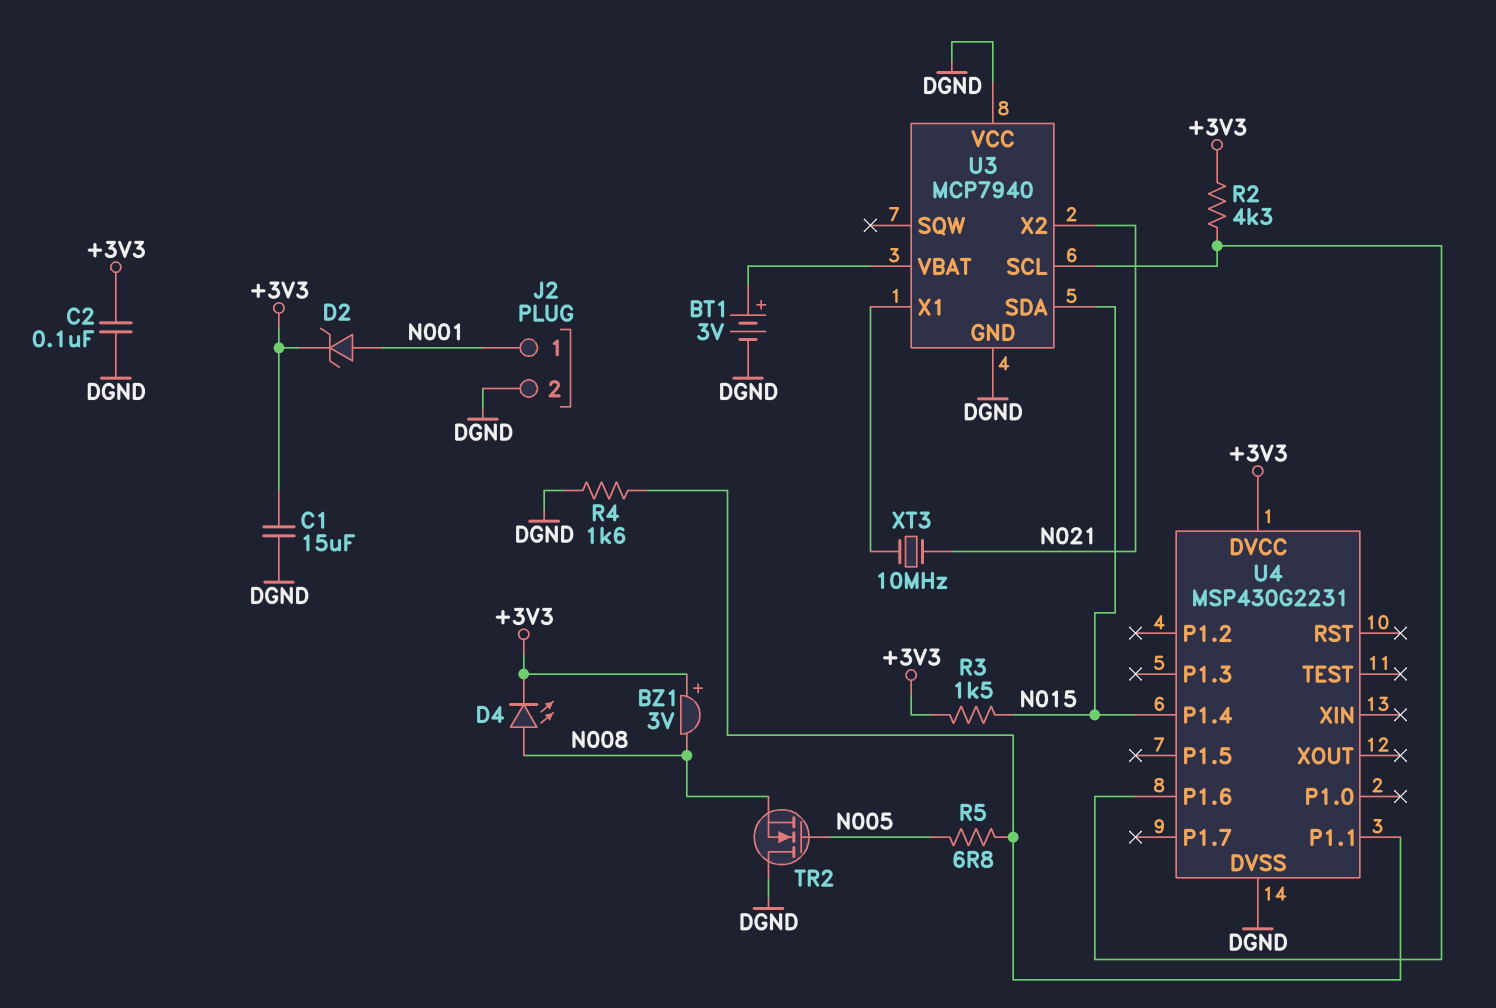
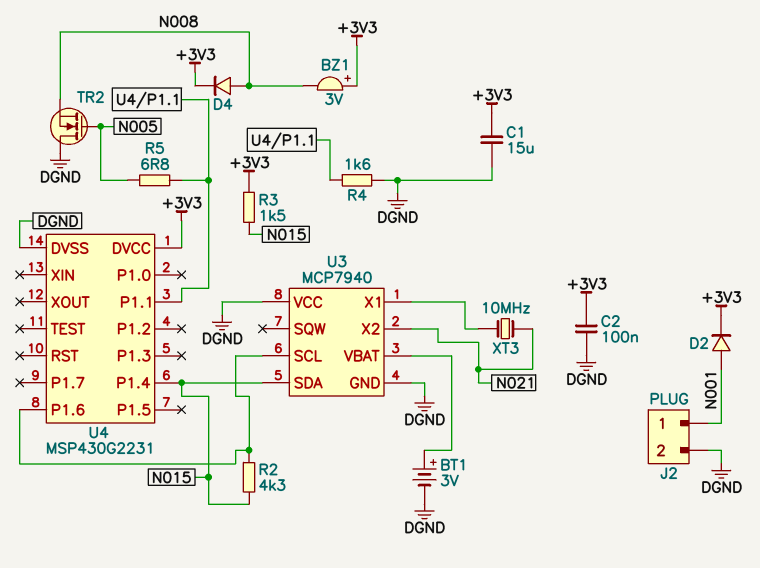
D2: zener (A N001, K +3V3) -> diode (A N001, K +3V3)
D4: LED (A N008, K +3V3) -> diode (A N008, K +3V3)
R2: 4.3k (+3V3, U3/SCL) -> 4.3k (N015, U3/SCL)

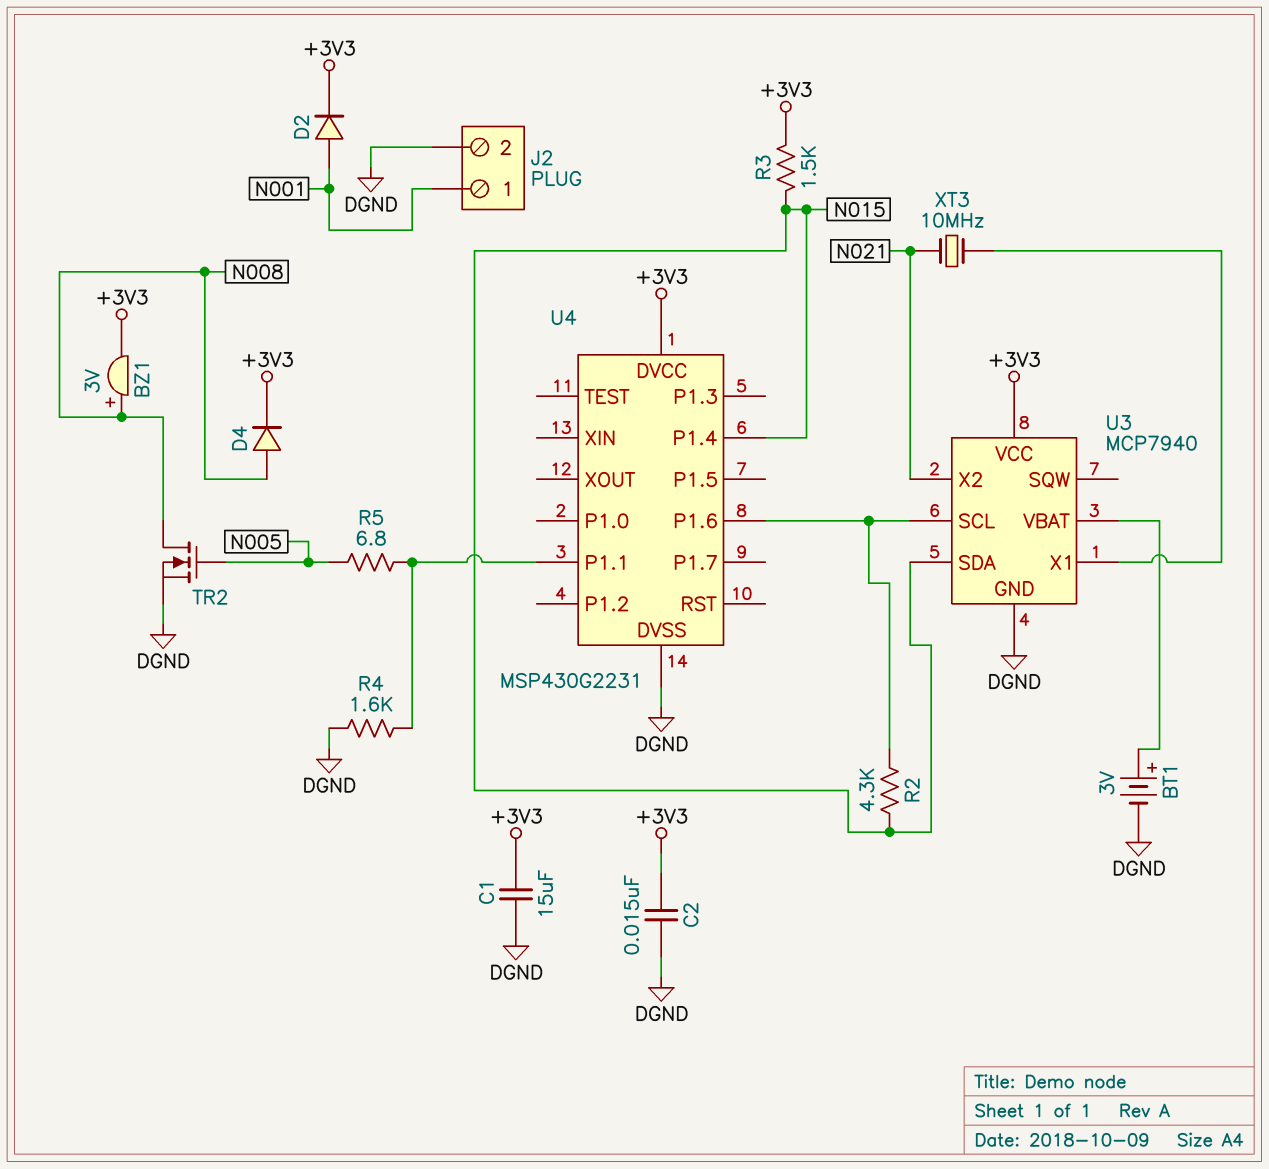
BZ1: buzzer 3V (plus +3V3, minus N008) -> buzzer 3V (plus N008, minus +3V3)
C2: 100nF (+3V3, DGND) -> 15nF (+3V3, DGND)
TR2: NMOS (G N005, D DGND, S N008) -> NMOS (G N005, D N008, S DGND)
U3 pin VCC: DGND -> +3V3

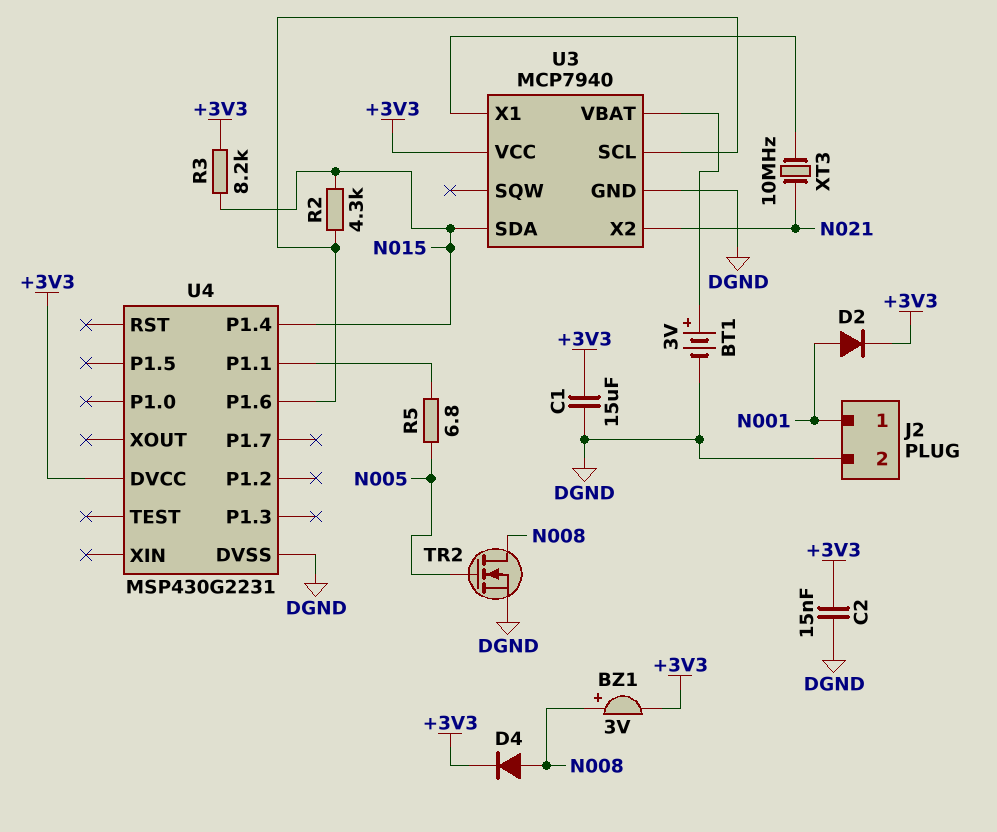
R3: 1.5k (+3V3, N015) -> 8.2k (+3V3, N015)
R4: 1.6k (DGND, U4/P1.1) -> none

